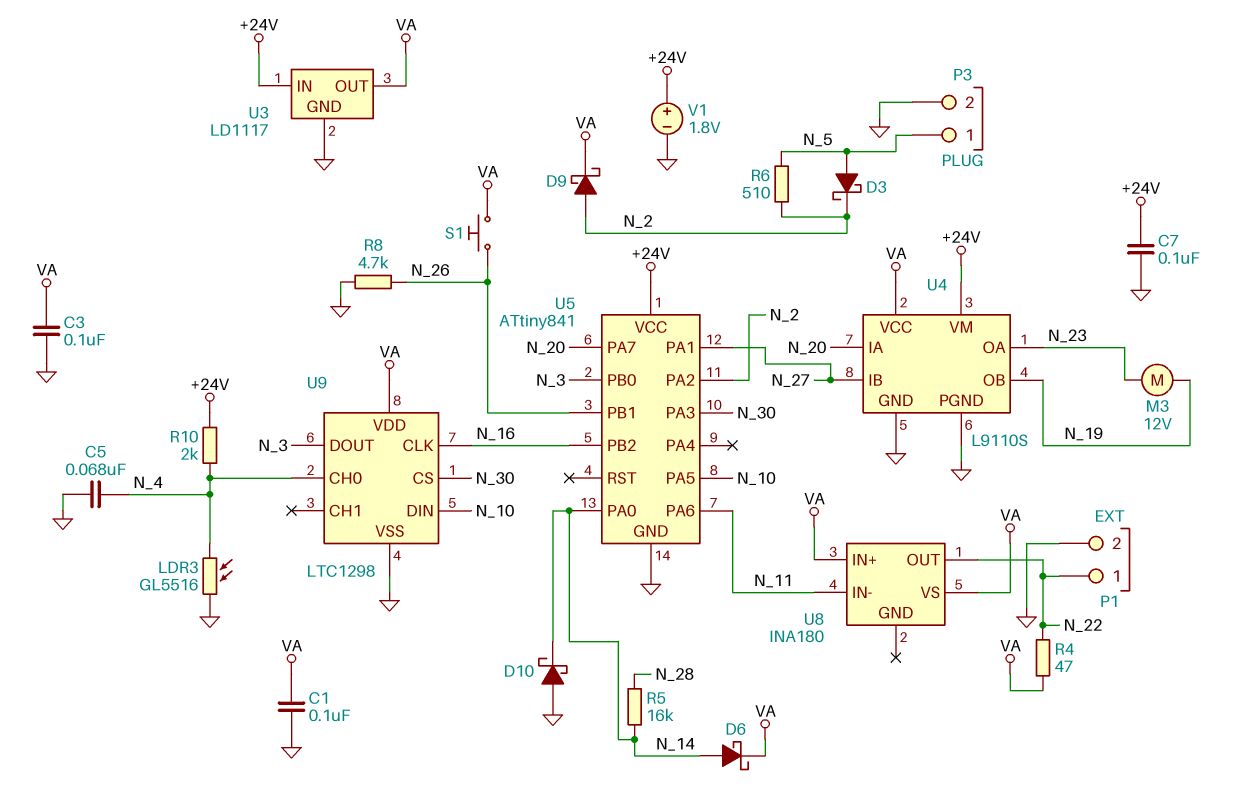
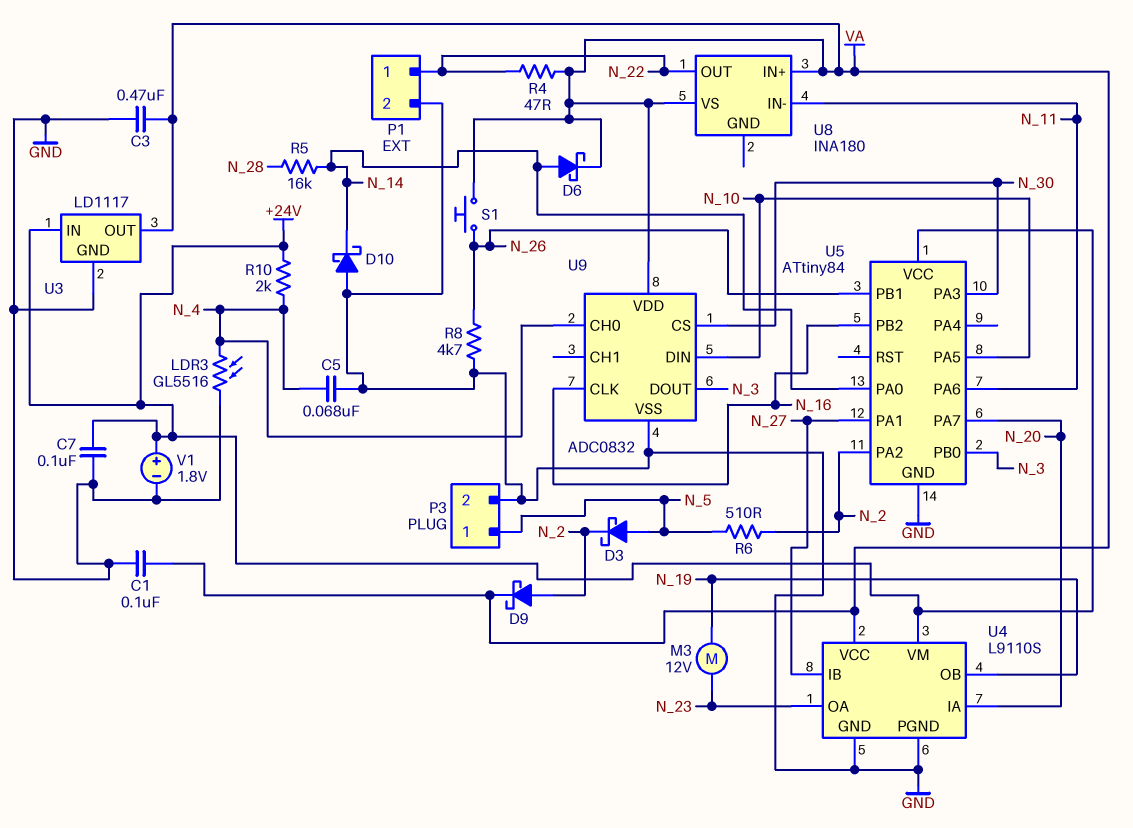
C3: 100nF (GND, VA) -> 470nF (GND, VA)
U5: ATtiny841 -> ATtiny84
U9: LTC1298 -> ADC0832

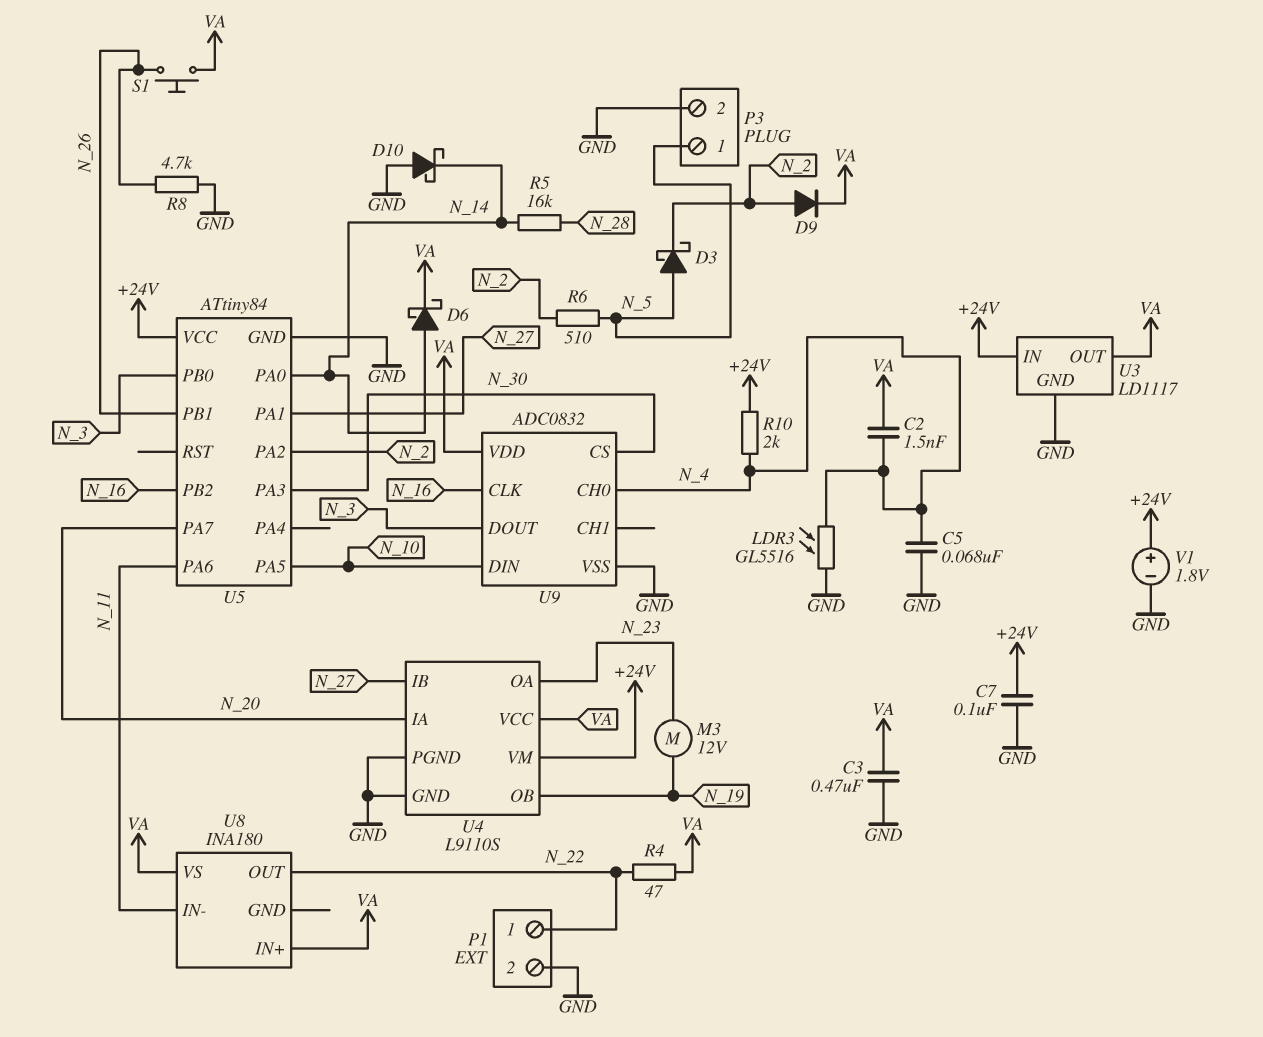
C1: 100nF (GND, VA) -> none
C2: none -> 1.5nF (N_4, VA)
D9: schottky (A N_2, K VA) -> diode (A N_2, K VA)

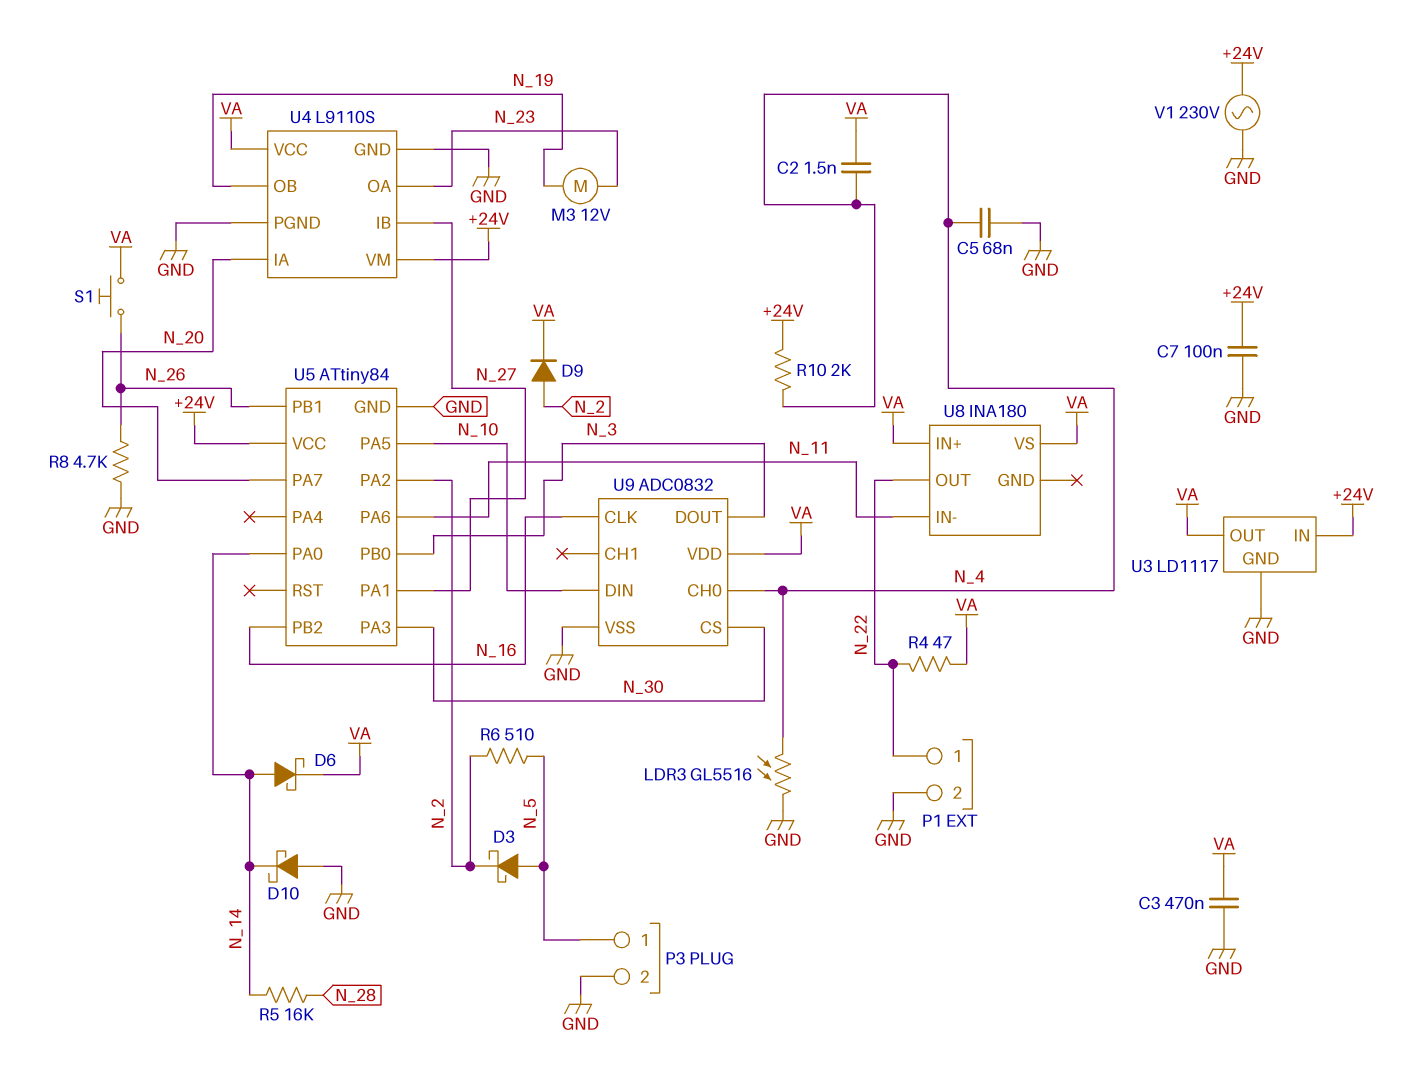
V1: 1.8V (plus +24V, minus GND) -> AC 230V (+24V, GND)

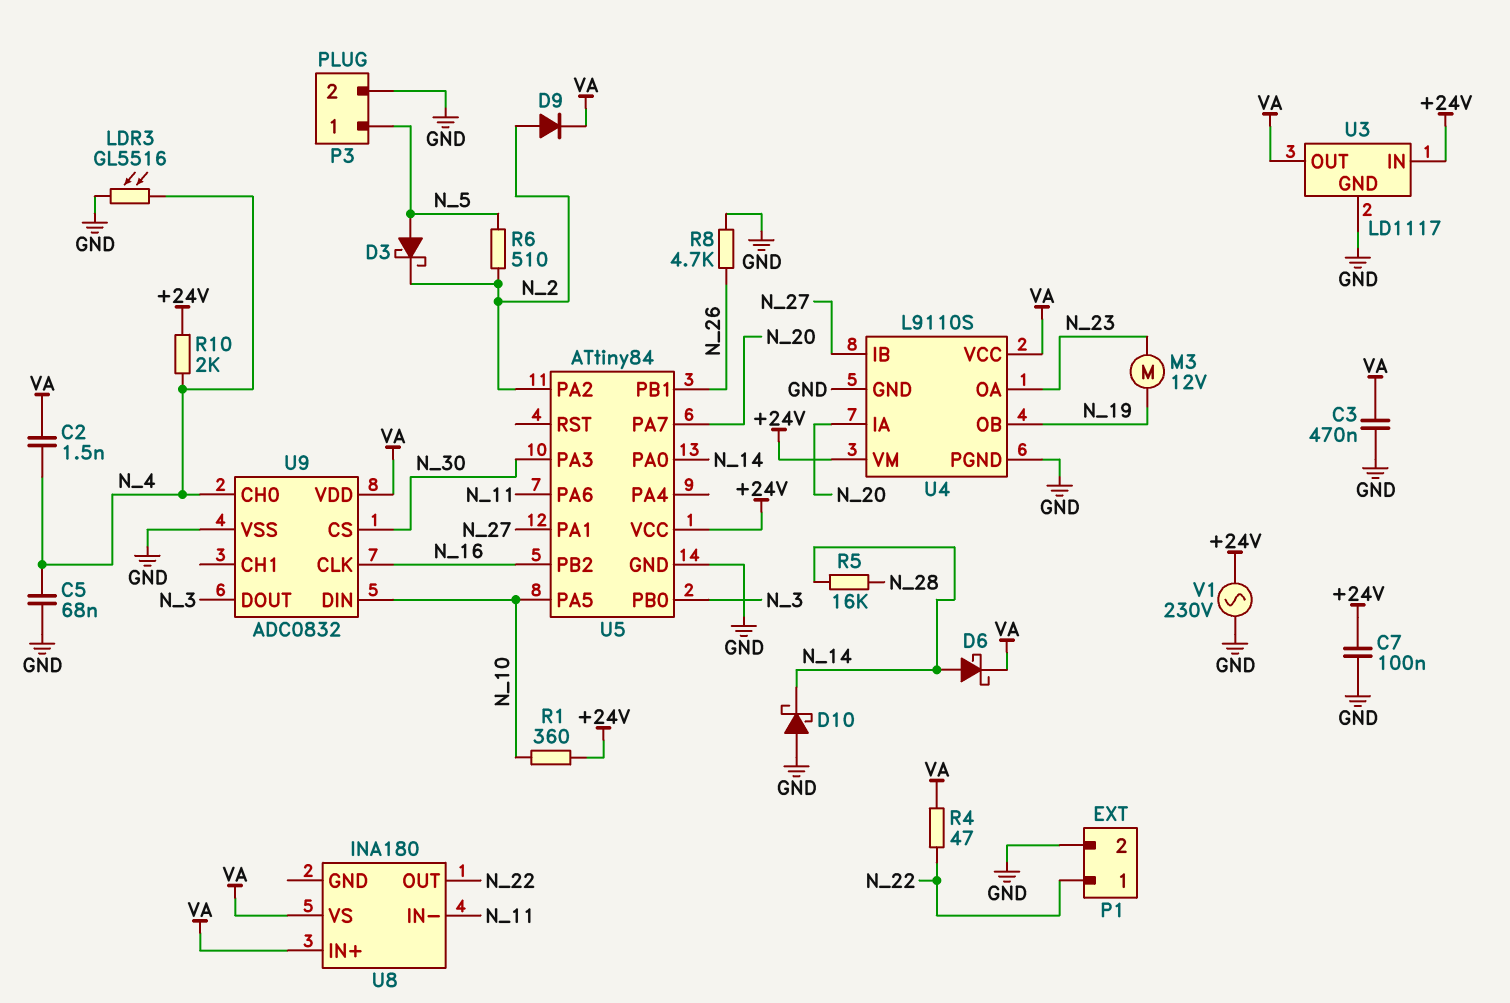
R1: none -> 360 (+24V, N_10)
S1: button (N_26, VA) -> none

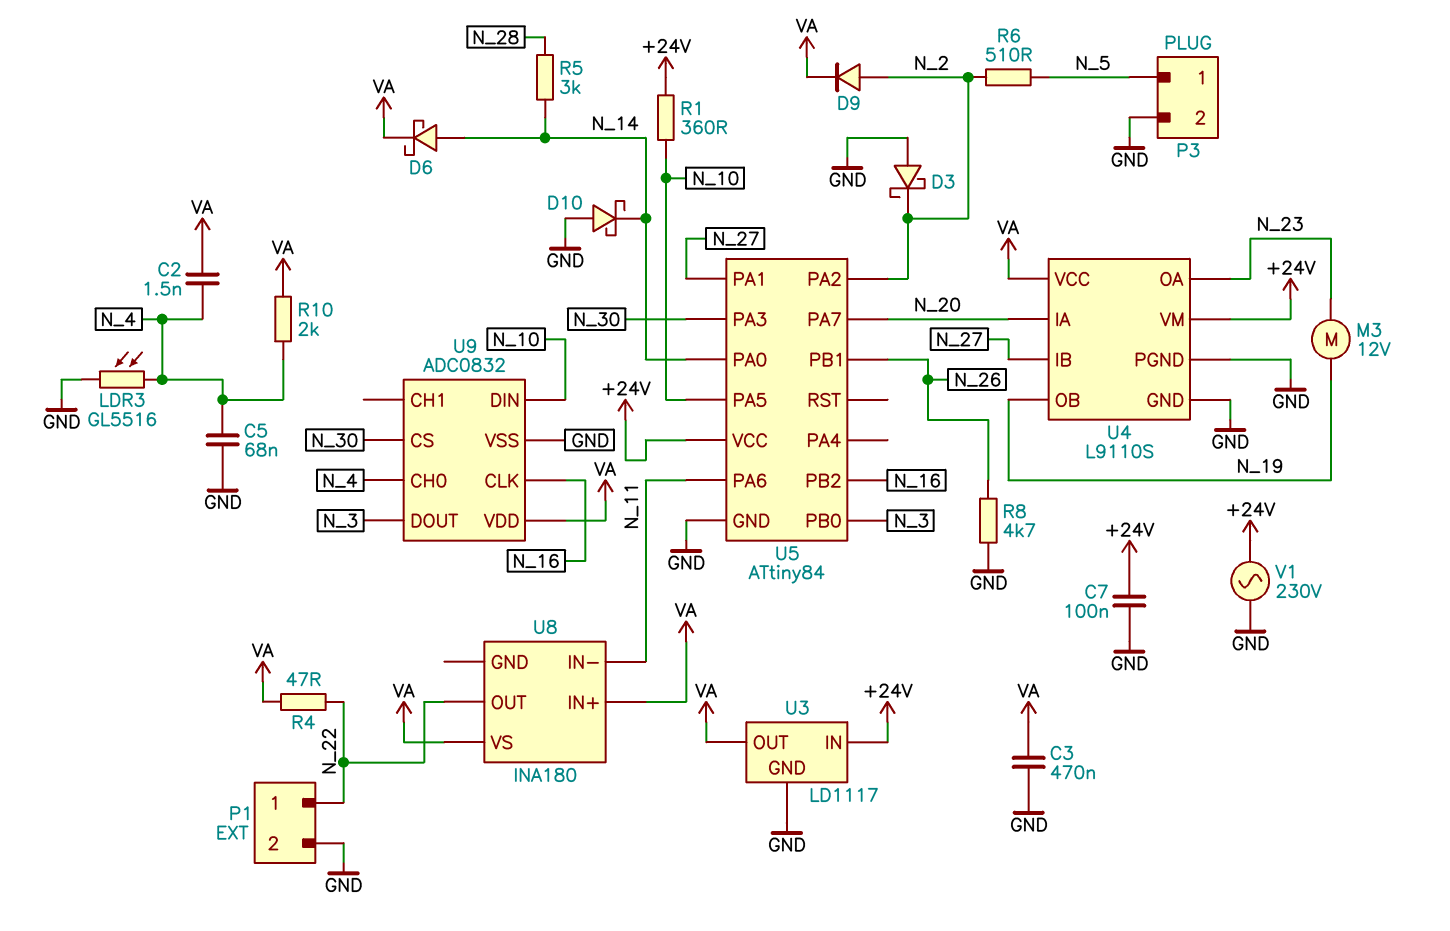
D3: schottky (A N_5, K N_2) -> schottky (A GND, K N_2)
R5: 16k (N_14, N_28) -> 3k (N_14, N_28)
R10: 2k (+24V, N_4) -> 2k (N_4, VA)

